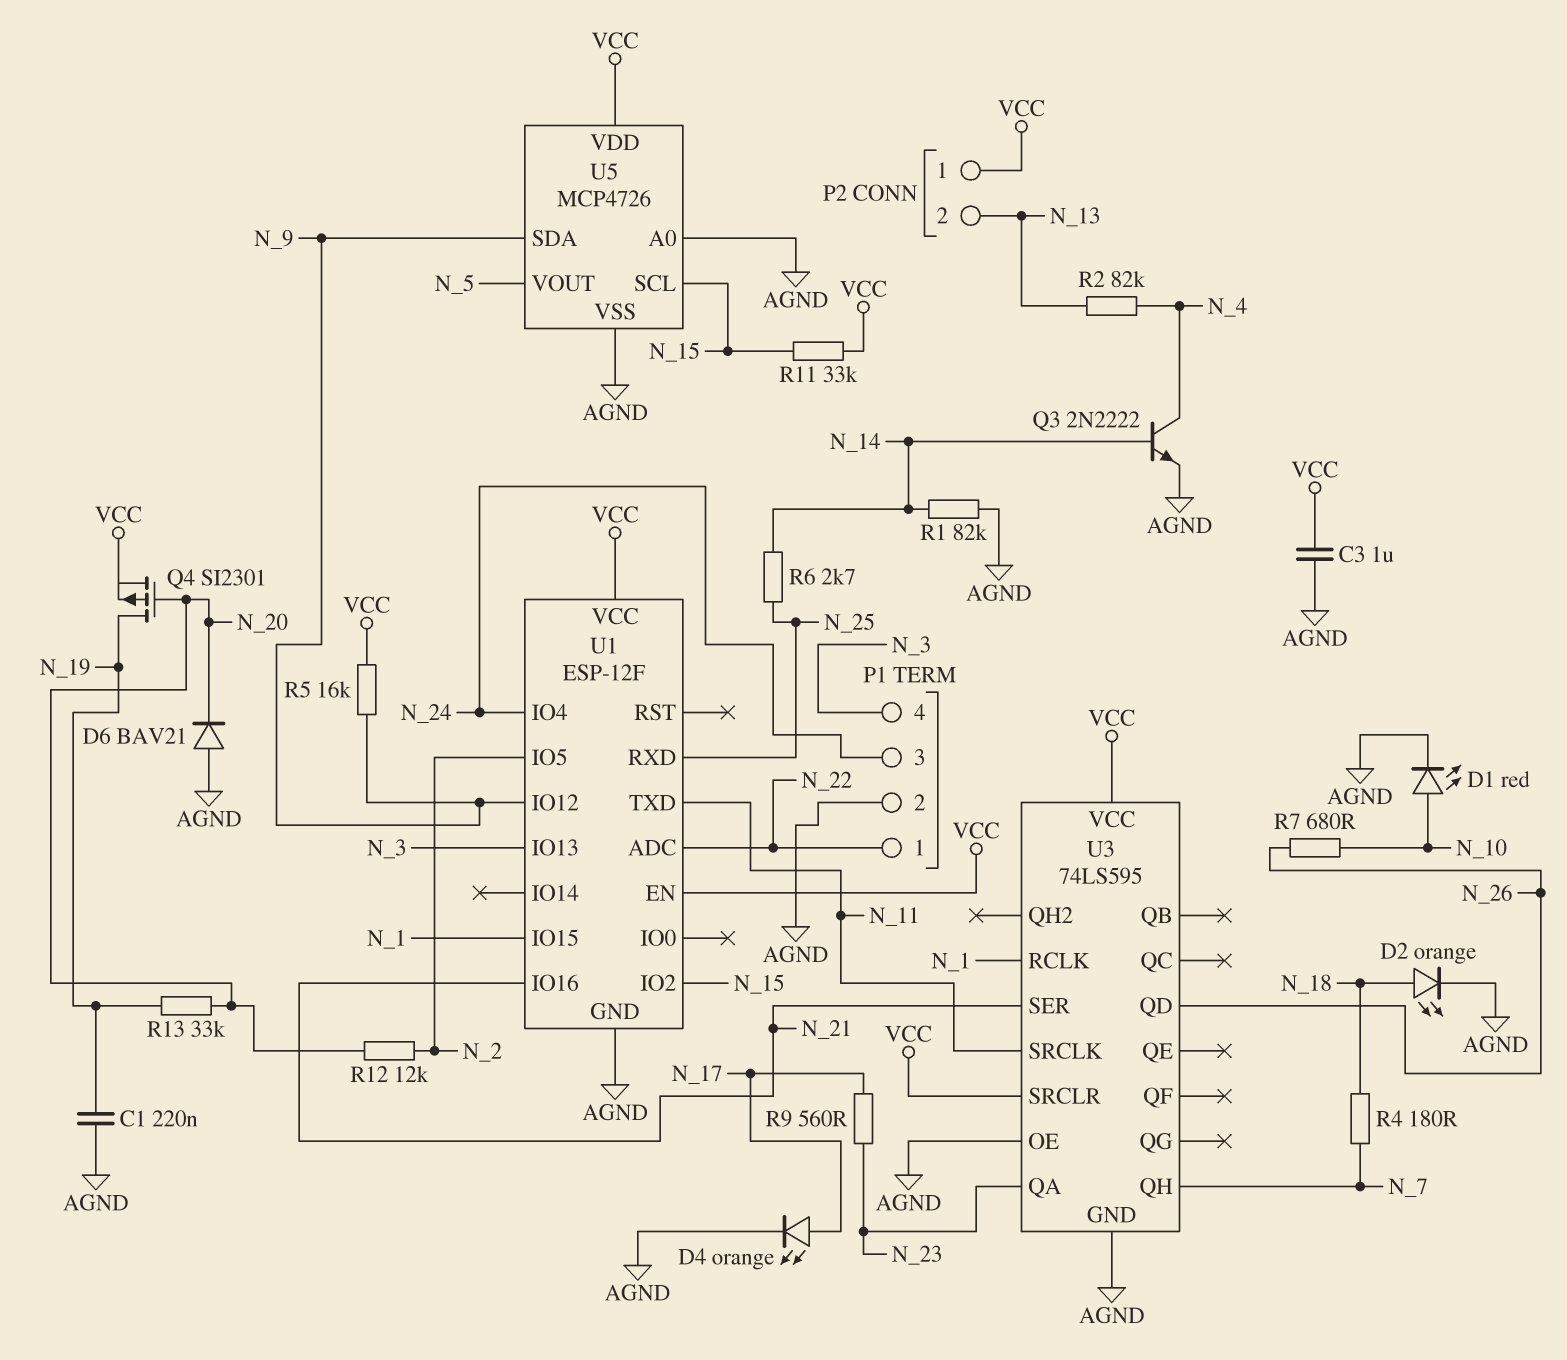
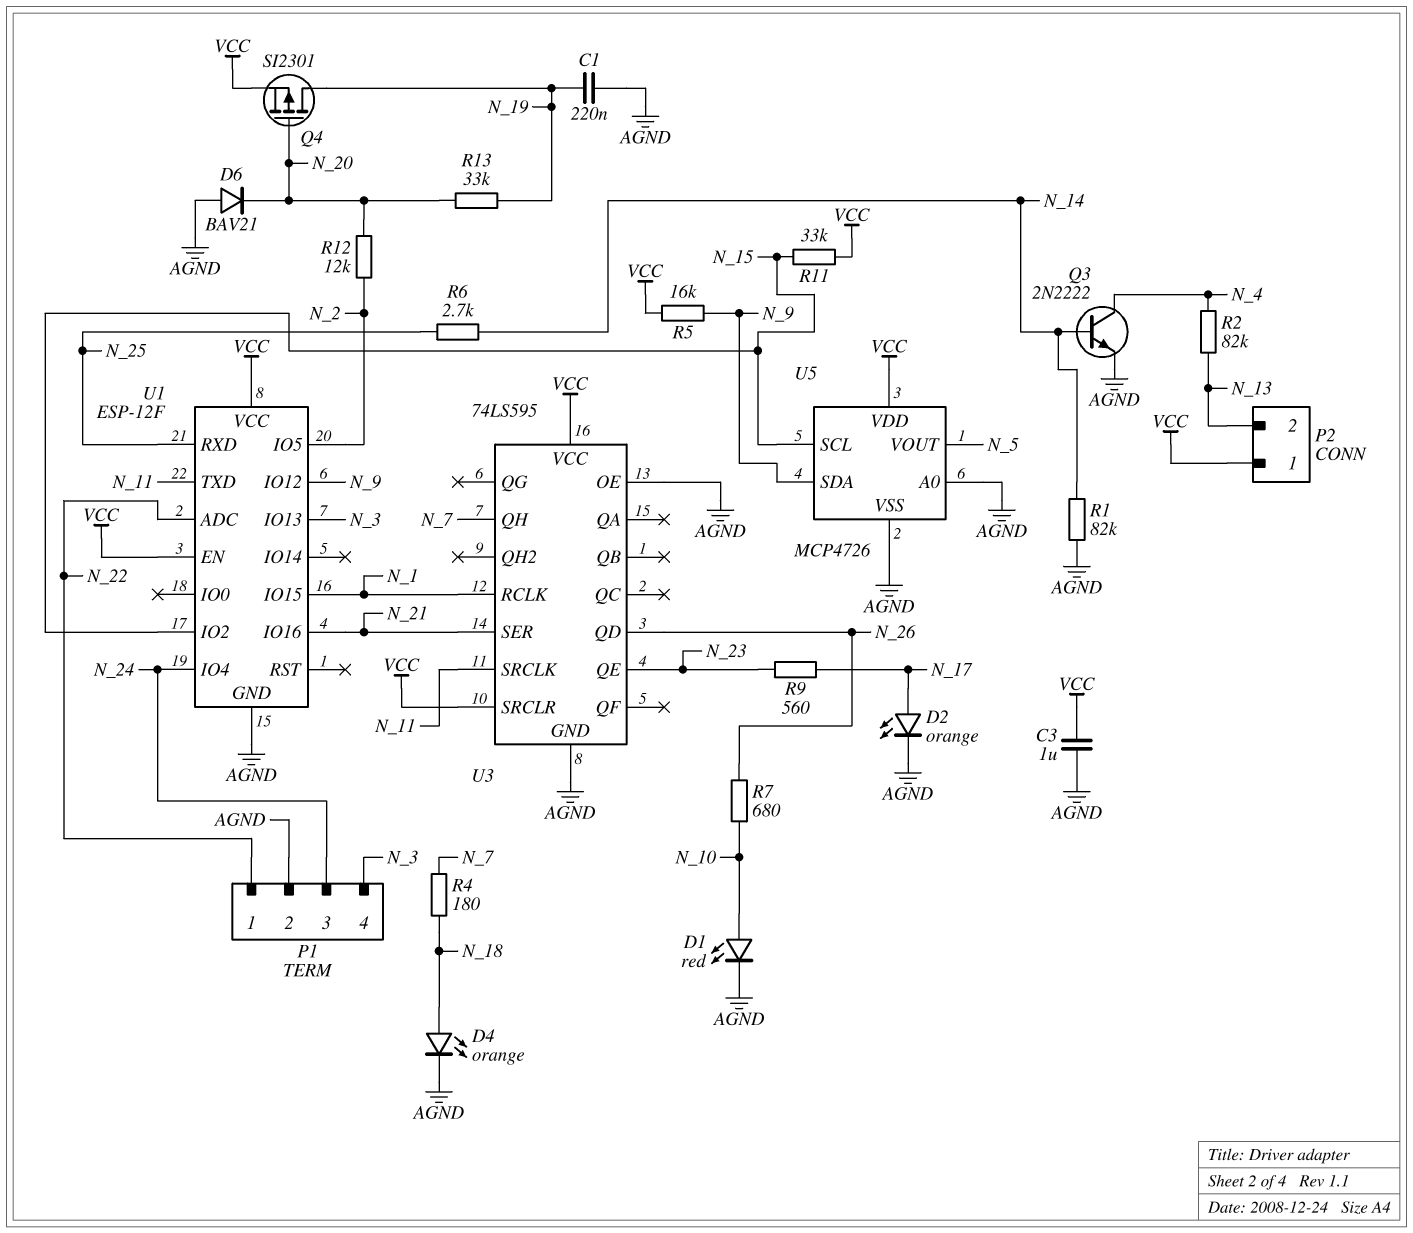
D2: LED orange (A N_18, K AGND) -> LED orange (A N_17, K AGND)
D4: LED orange (A N_17, K AGND) -> LED orange (A N_18, K AGND)
U3 pin QA: N_23 -> none
U3 pin QE: none -> N_23

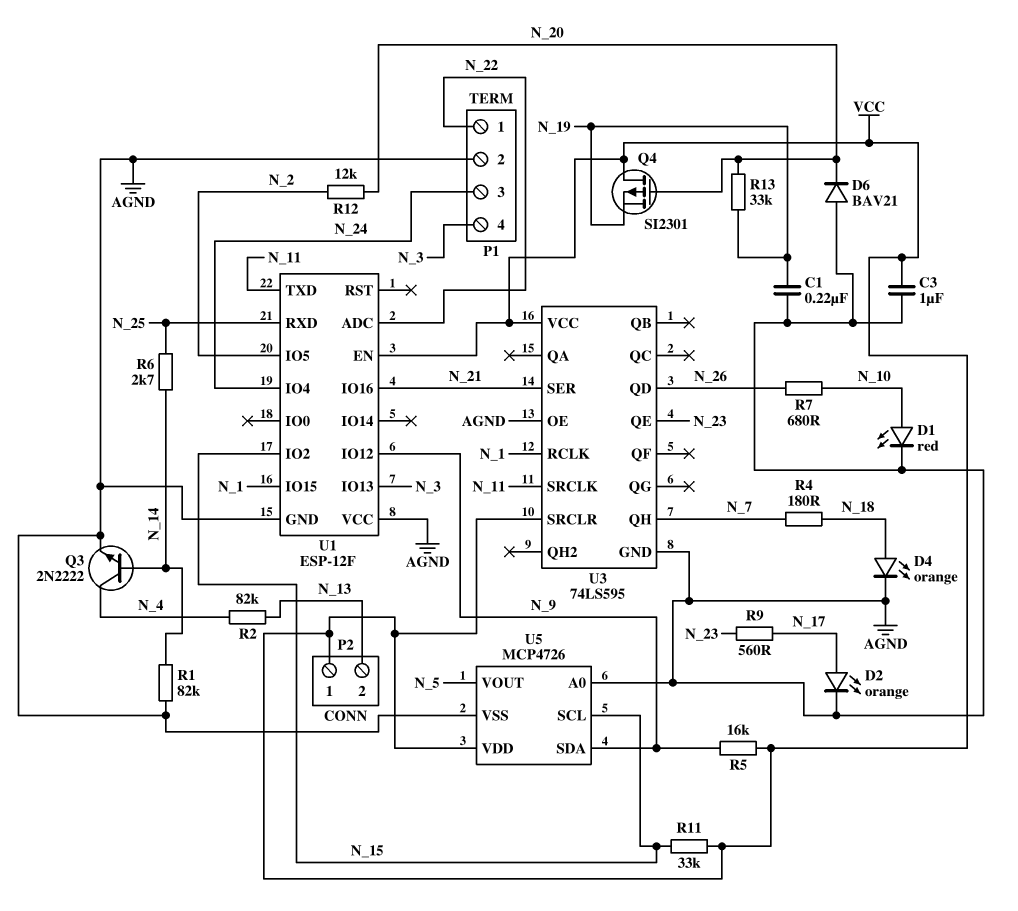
Q4: PMOS SI2301 (G N_20, D N_19, S VCC) -> PMOS SI2301 (G N_20, D VCC, S N_19)
U1 pin VCC: VCC -> AGND

